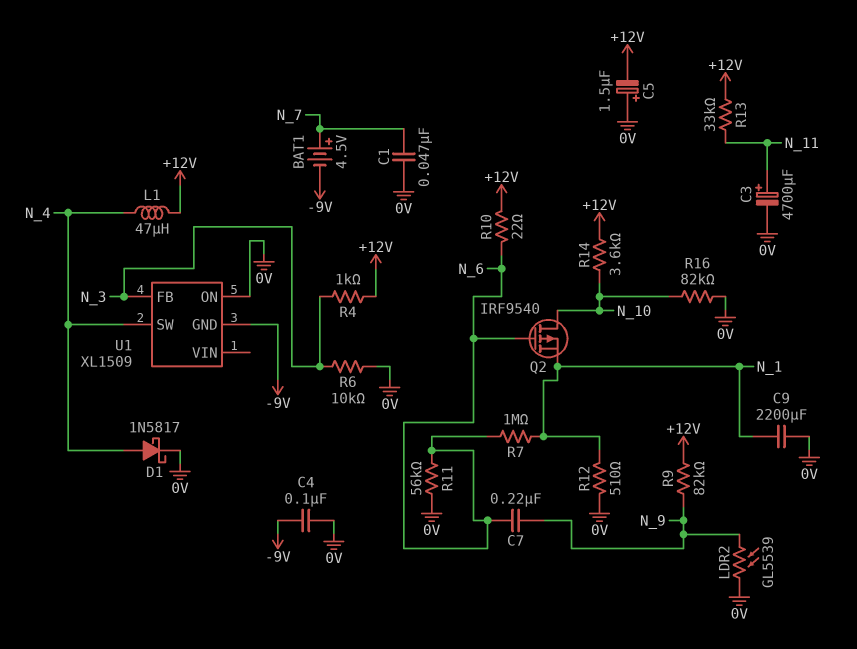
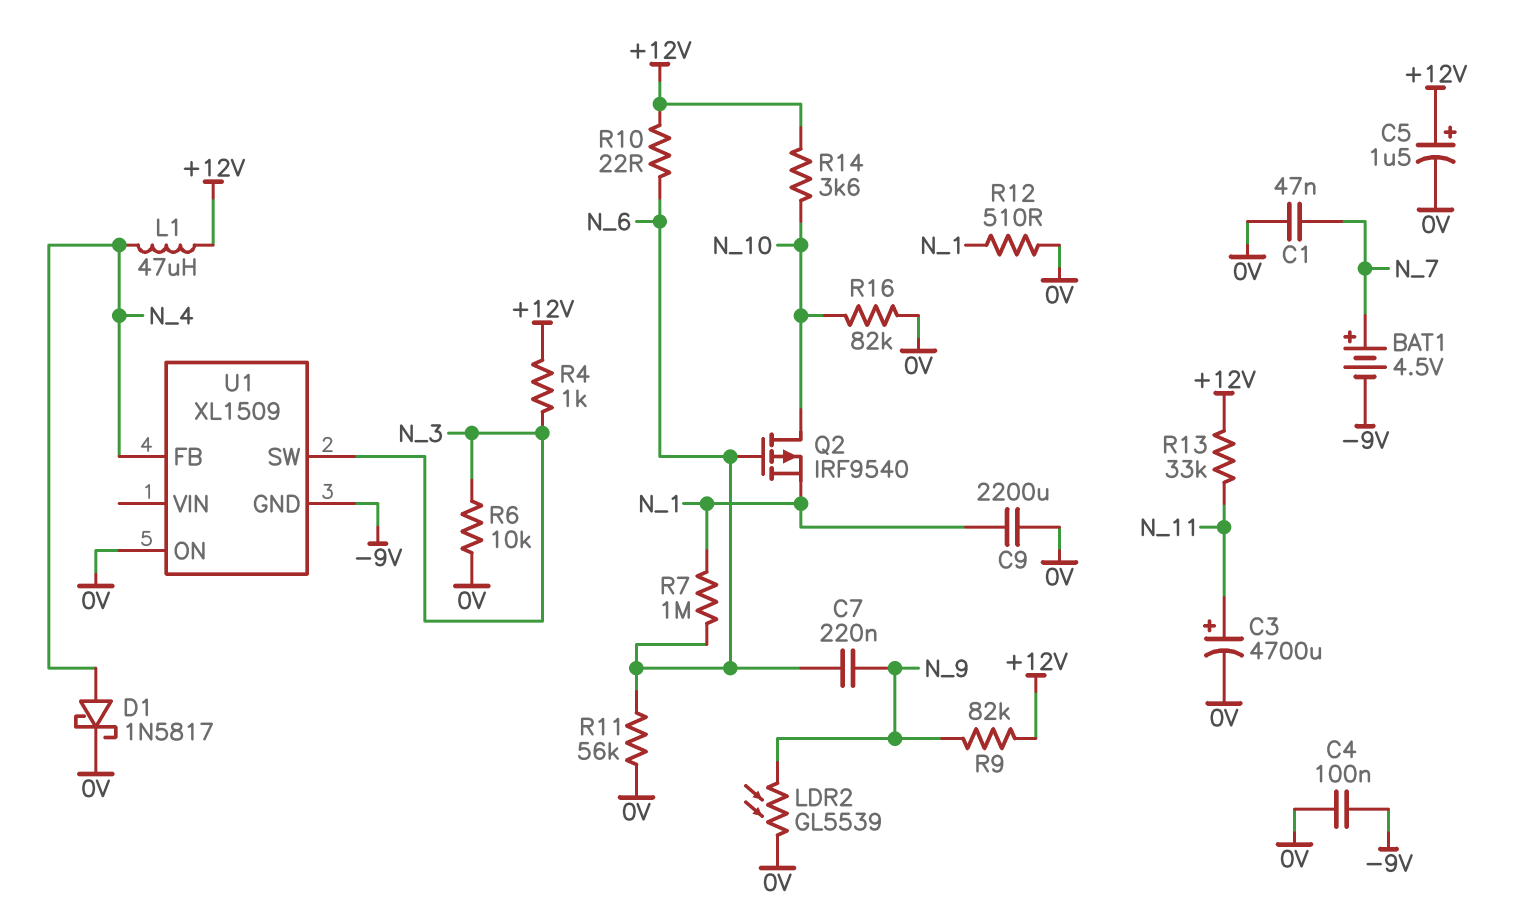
C5: 1.5uF (plus 0V, minus +12V) -> 1.5uF (plus +12V, minus 0V)
U1 pin FB: N_3 -> N_4
U1 pin SW: N_4 -> N_3

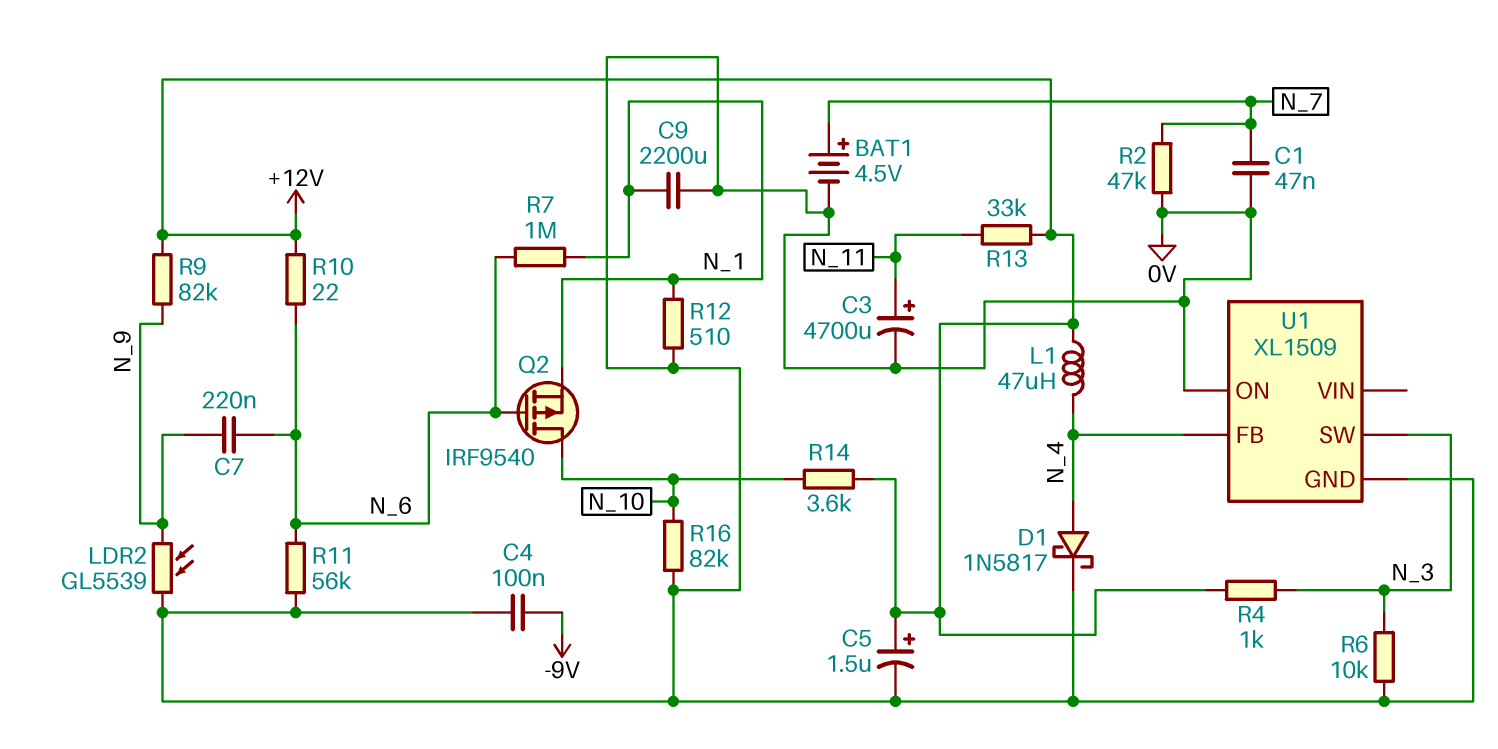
BAT1: 4.5V (plus N_7, minus -9V) -> 4.5V (plus N_7, minus 0V)
R2: none -> 47k (0V, N_7)
U1 pin GND: -9V -> 0V

